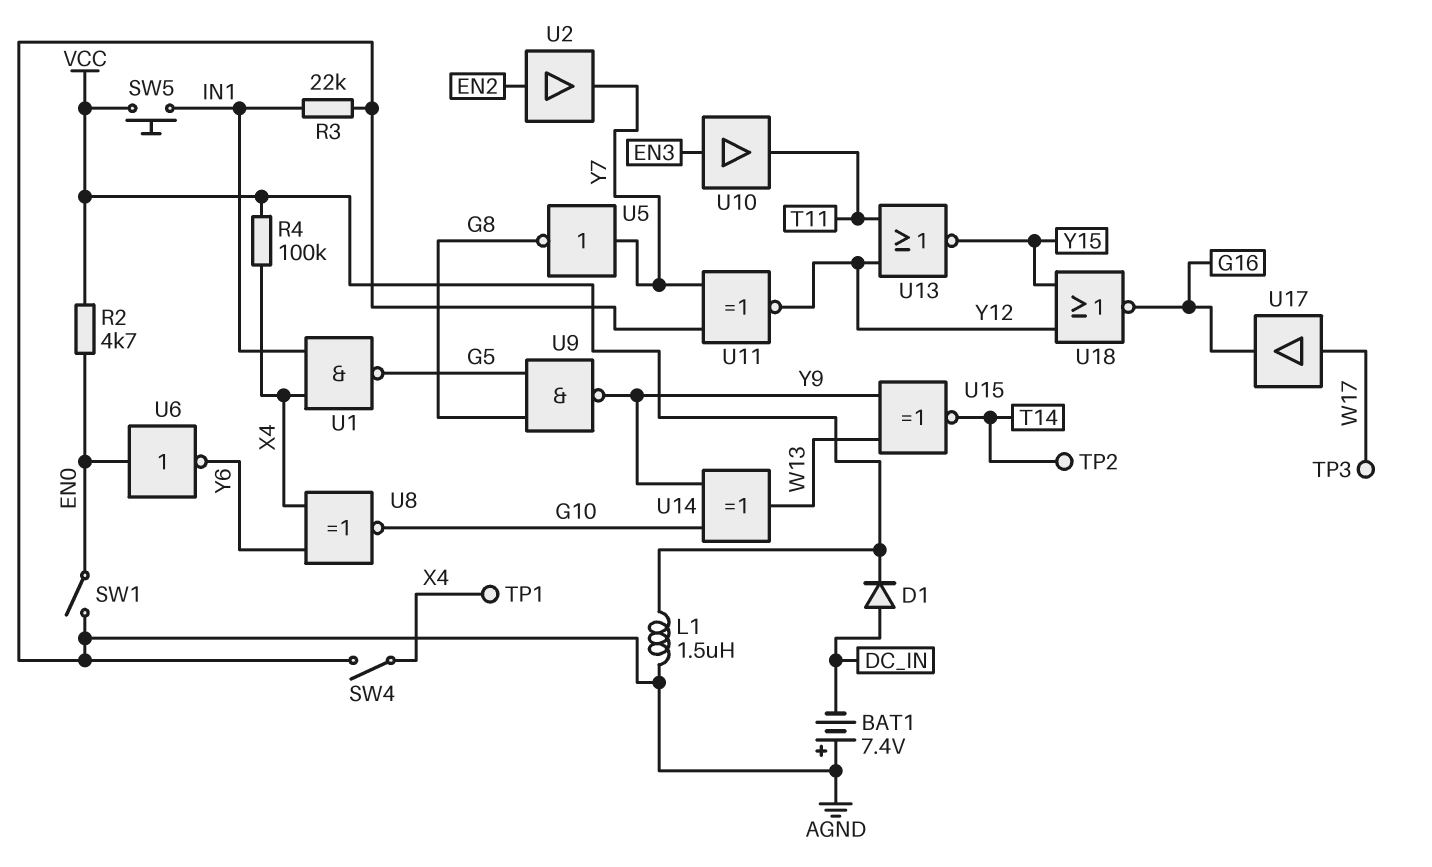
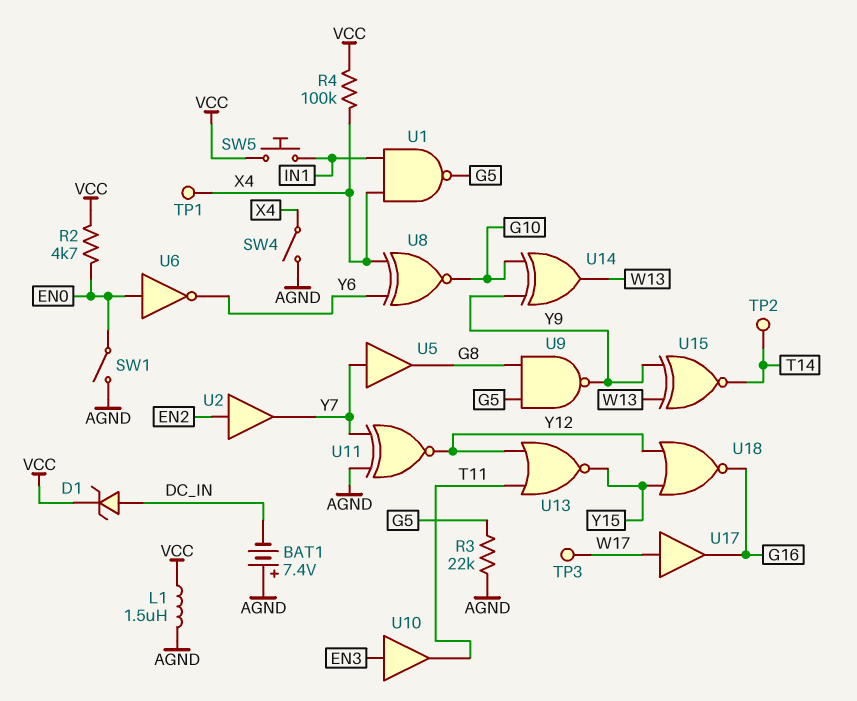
D1: diode (A DC_IN, K VCC) -> zener (A DC_IN, K VCC)
R3: 22k (AGND, IN1) -> 22k (AGND, G5)
U5: NOT (in Y7, out G8) -> buffer (in Y7, out G8)

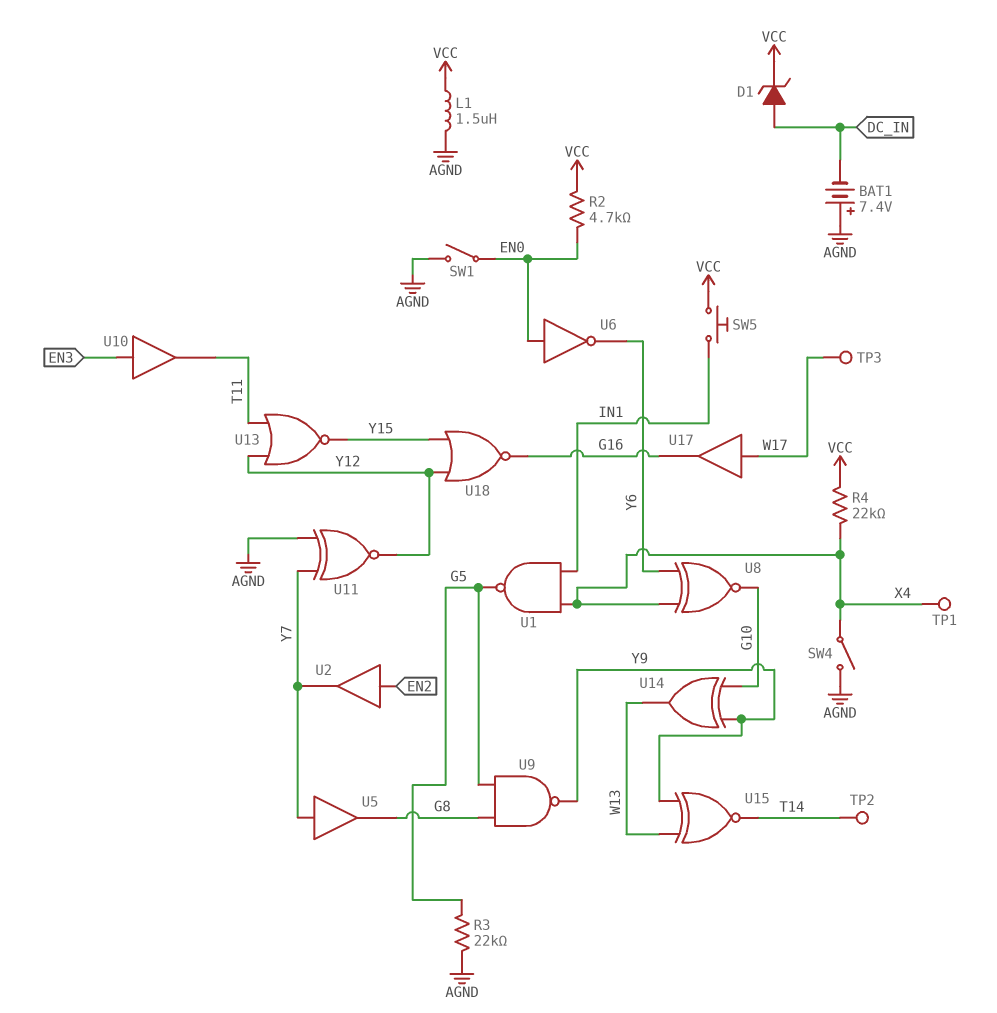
R4: 100k (VCC, X4) -> 22k (VCC, X4)

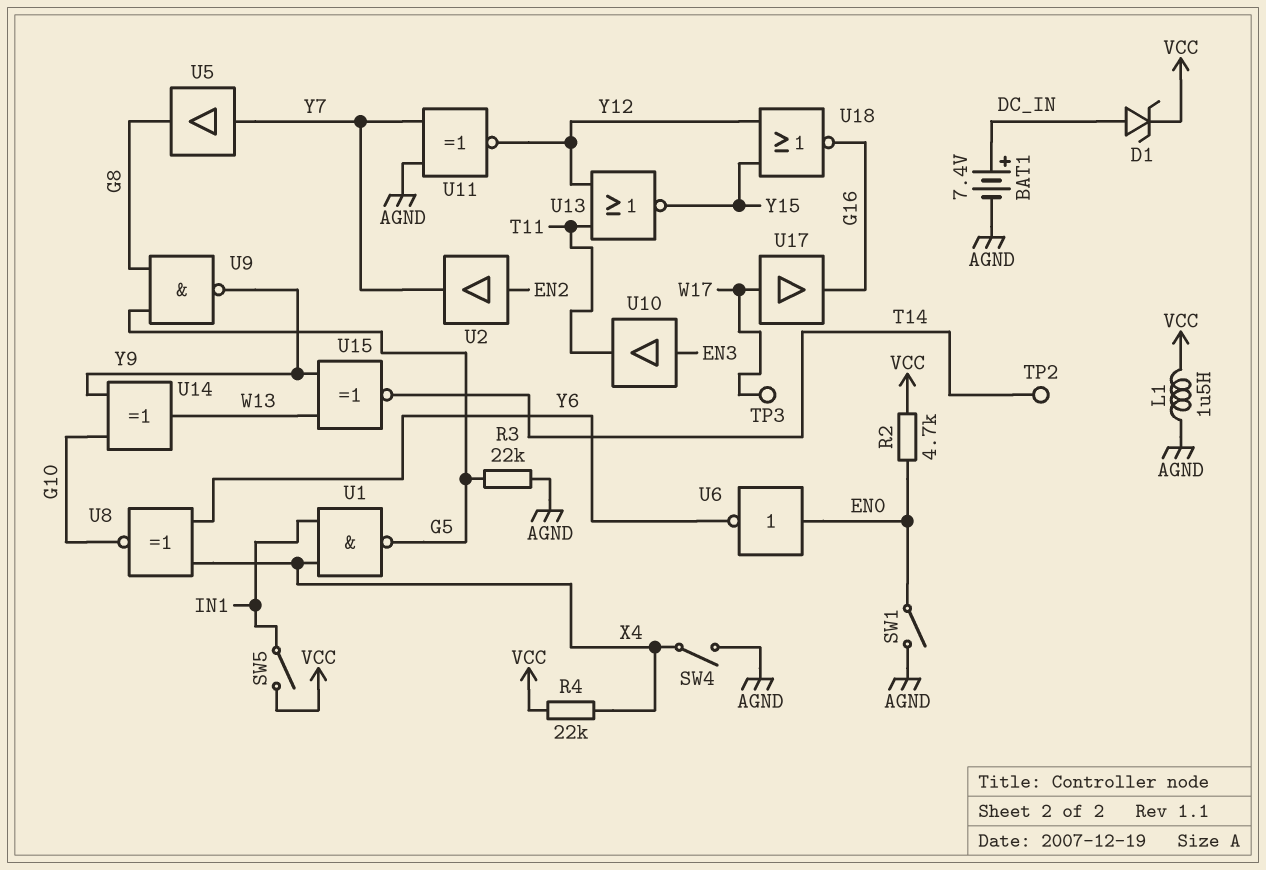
BAT1: 7.4V (plus AGND, minus DC_IN) -> 7.4V (plus DC_IN, minus AGND)
SW5: button (IN1, VCC) -> switch (IN1, VCC)
TP1: test point (X4) -> none

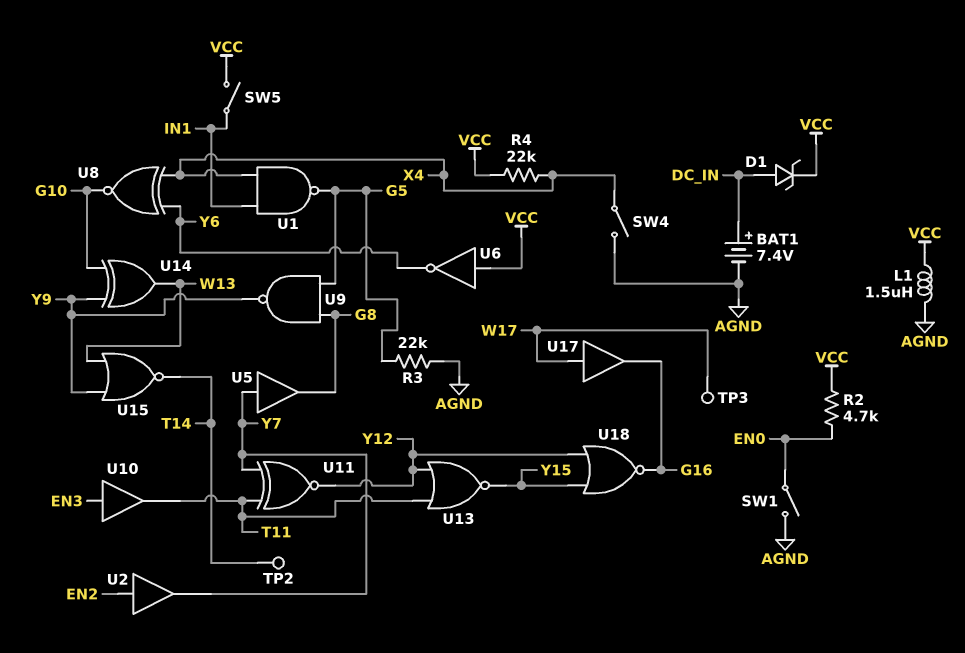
U6: NOT (in EN0, out Y6) -> NOT (in VCC, out Y6)
U11: XNOR (in AGND, in Y7, out Y12) -> XNOR (in T11, in Y7, out Y12)
U15: XNOR (in W13, in Y9, out T14) -> NOR (in W13, in Y9, out T14)

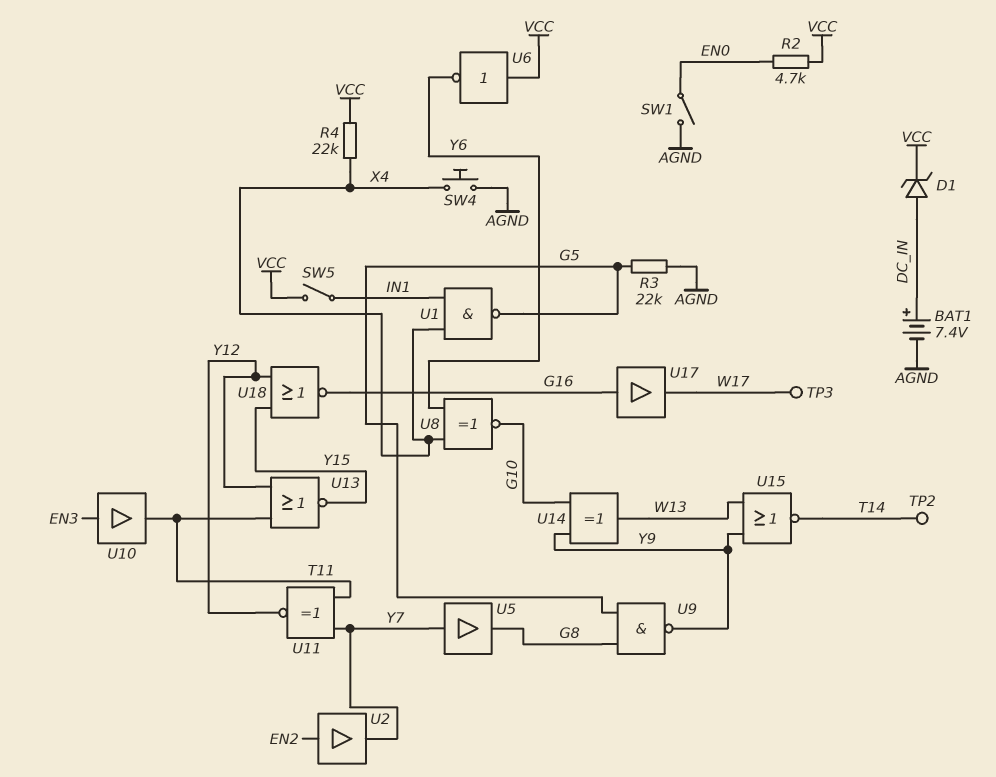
L1: 1.5uH (AGND, VCC) -> none
SW4: switch (AGND, X4) -> button (AGND, X4)
U17: buffer (in W17, out G16) -> buffer (in G16, out W17)

